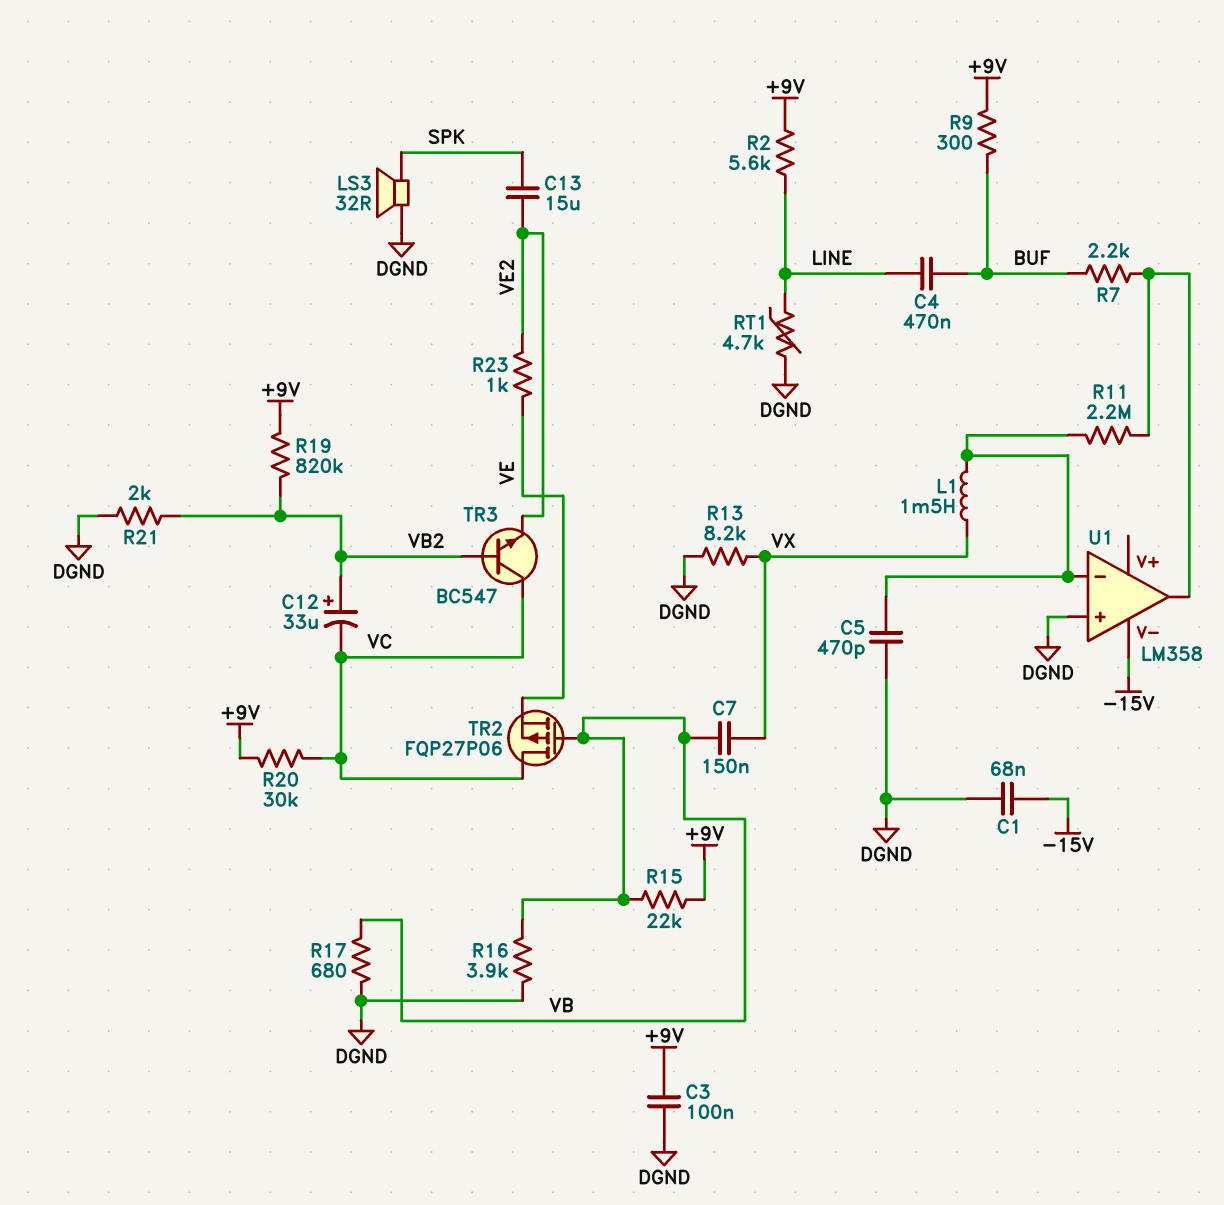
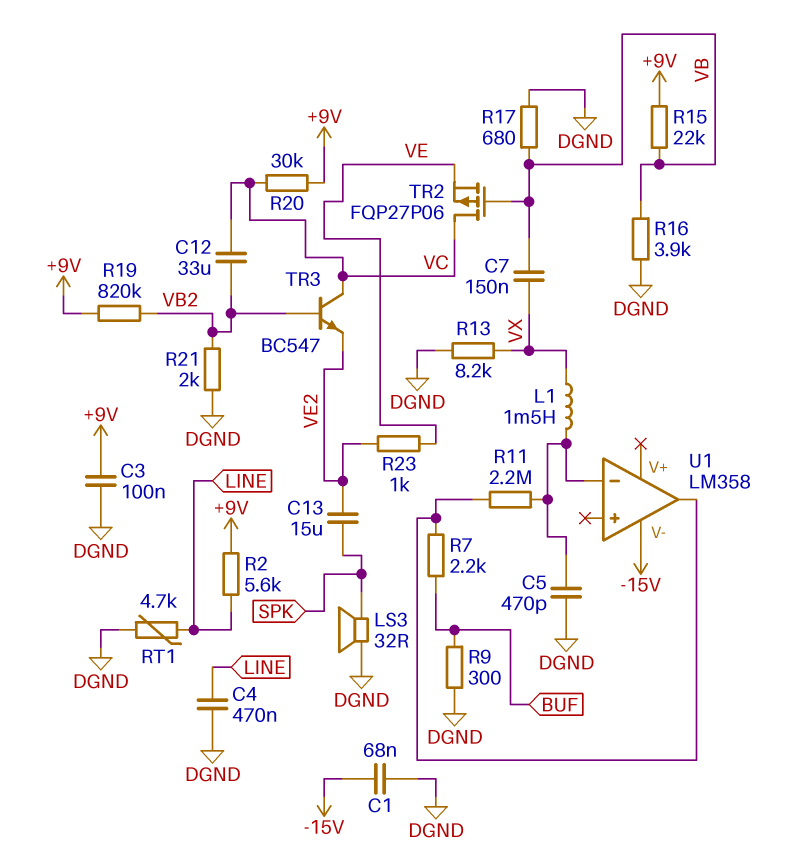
C4: 470nF (BUF, LINE) -> 470nF (DGND, LINE)
C12: 33uF (plus VB2, minus VC) -> 33uF (VB2, VC)
R9: 300 (+9V, BUF) -> 300 (BUF, DGND)
U1 pin in+: DGND -> none

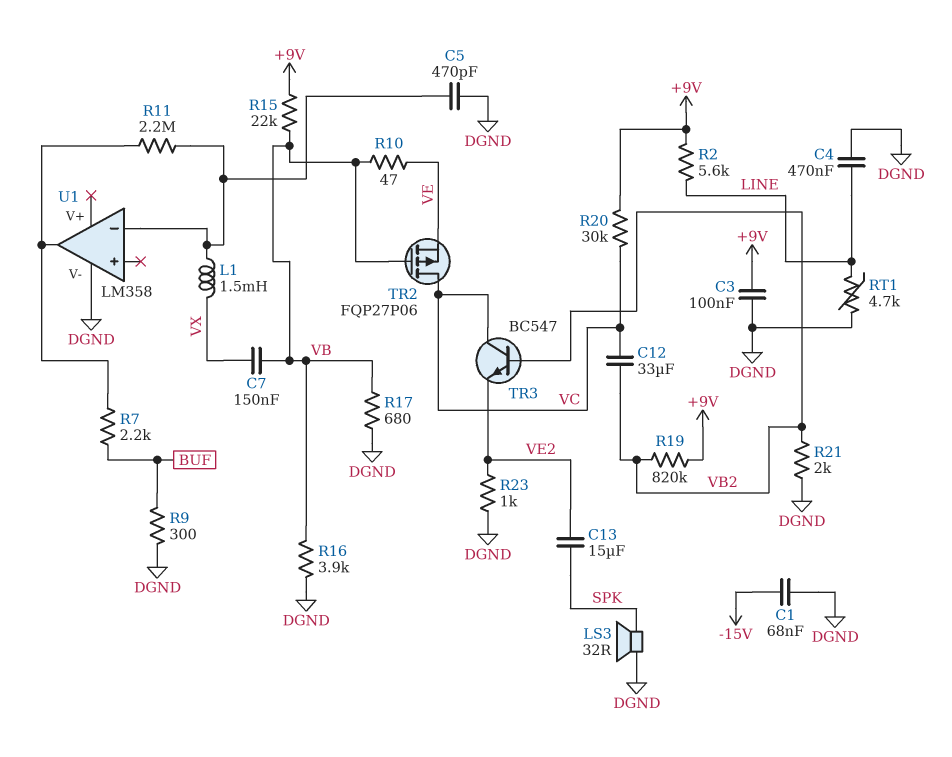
R10: none -> 47 (VB, VE)
R13: 8.2k (DGND, VX) -> none
R23: 1k (VE, VE2) -> 1k (DGND, VE2)
U1 pin V-: -15V -> DGND

